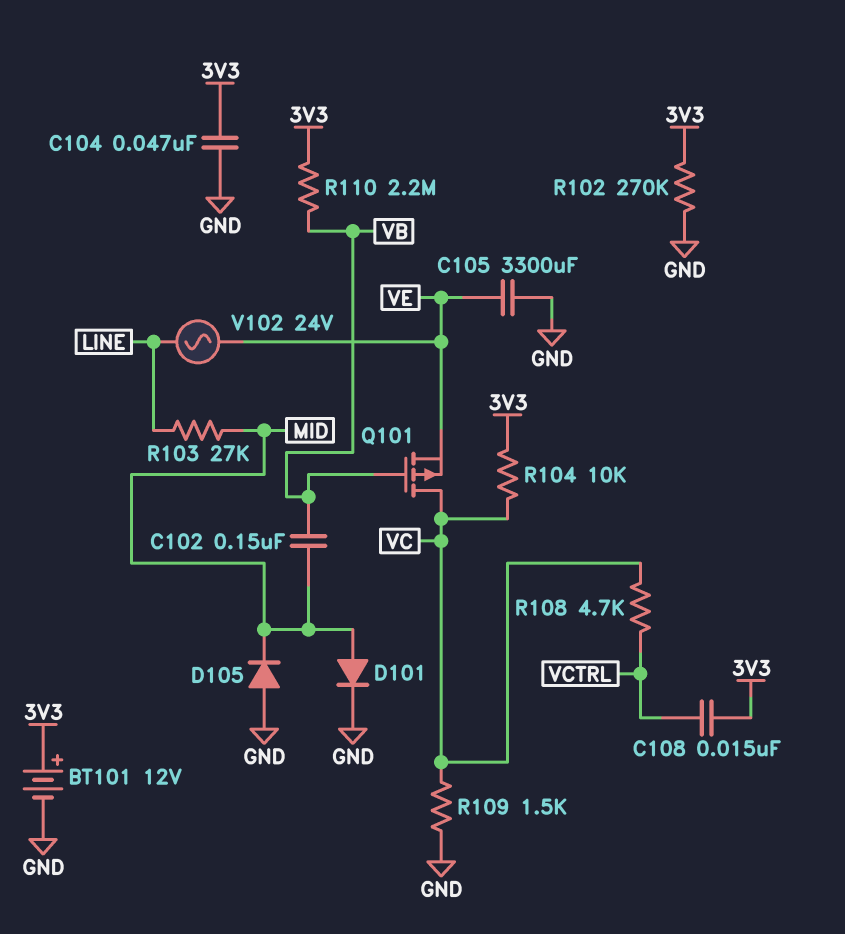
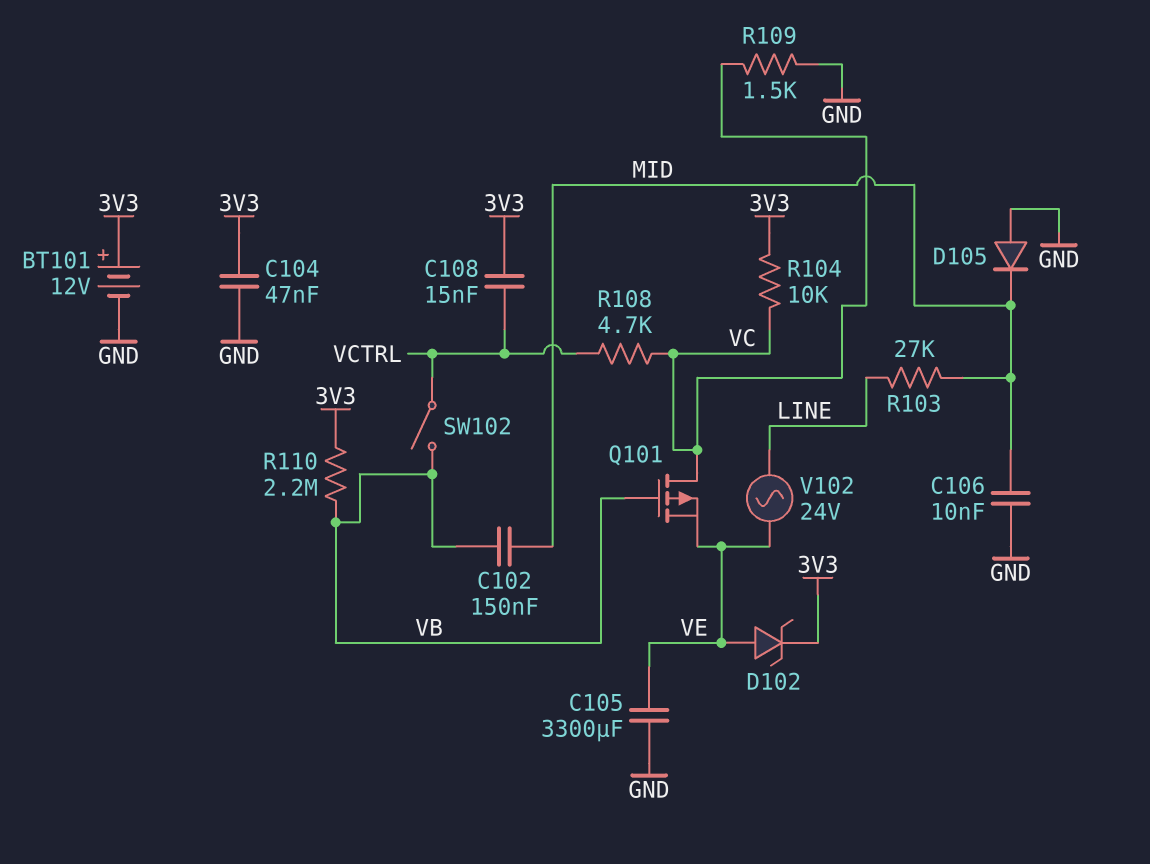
C106: none -> 10nF (GND, MID)
D101: diode (A MID, K GND) -> none
D102: none -> zener (A VE, K 3V3)
R102: 270k (3V3, GND) -> none
SW102: none -> switch (VB, VCTRL)

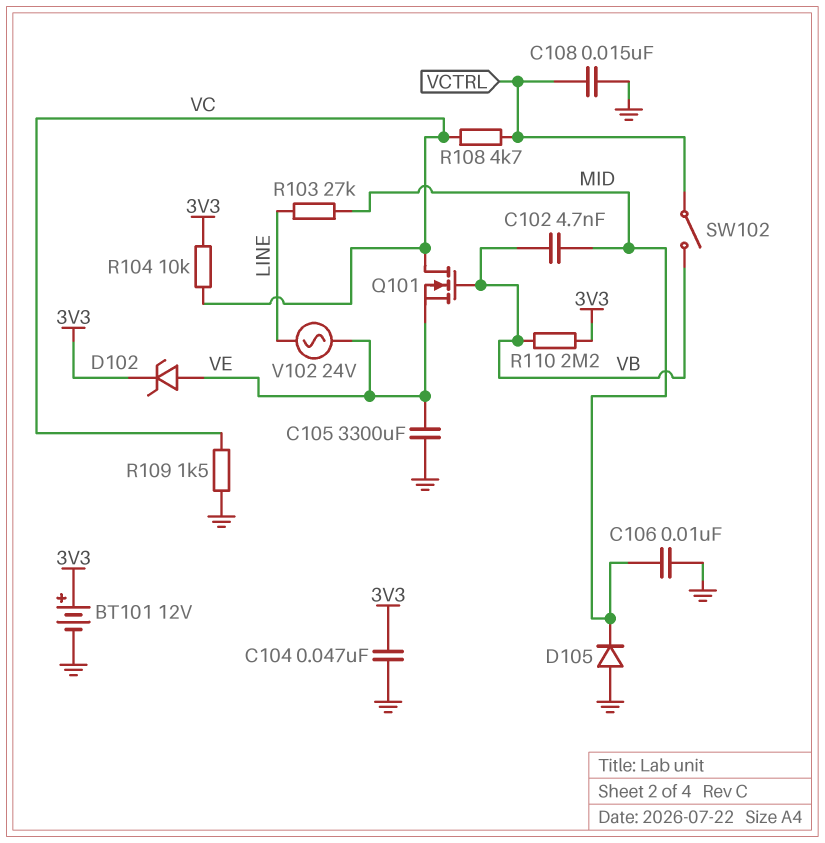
C102: 150nF (MID, VB) -> 4.7nF (MID, VB)
C108: 15nF (3V3, VCTRL) -> 15nF (GND, VCTRL)
Q101: PMOS (G VB, D VC, S VE) -> NMOS (G VB, D VC, S VE)

